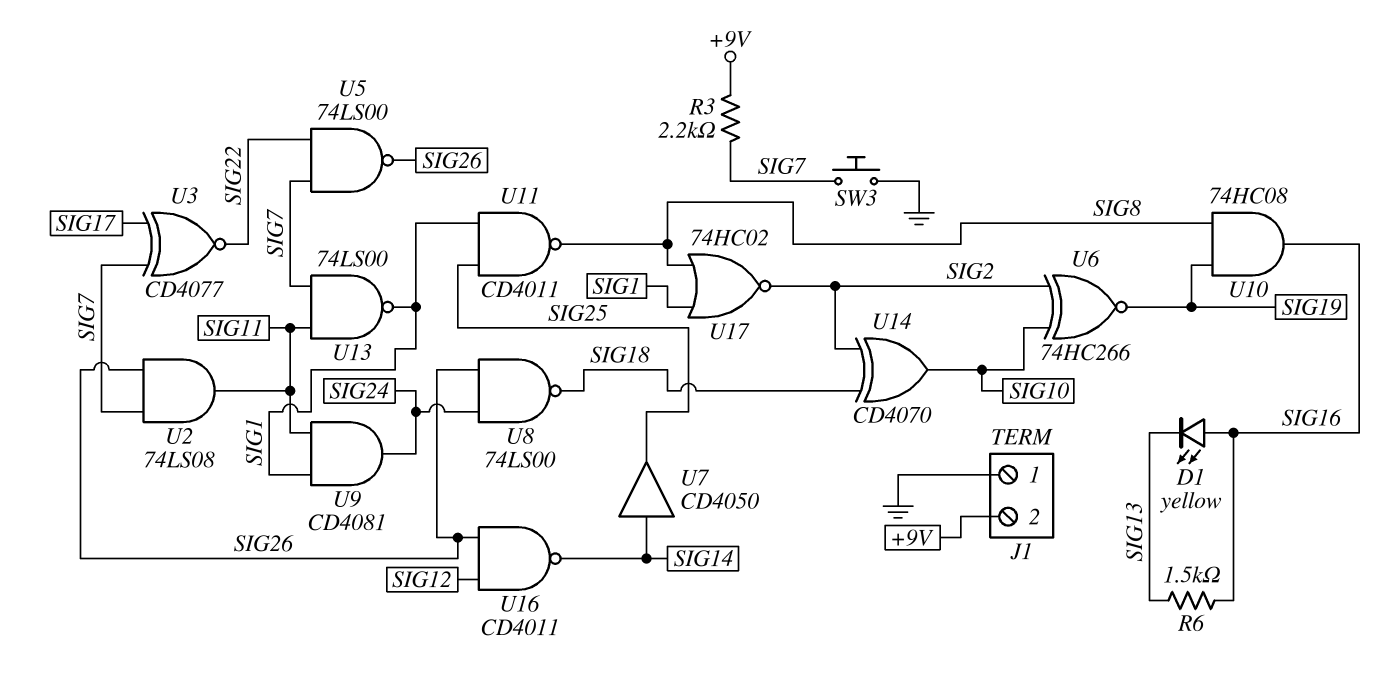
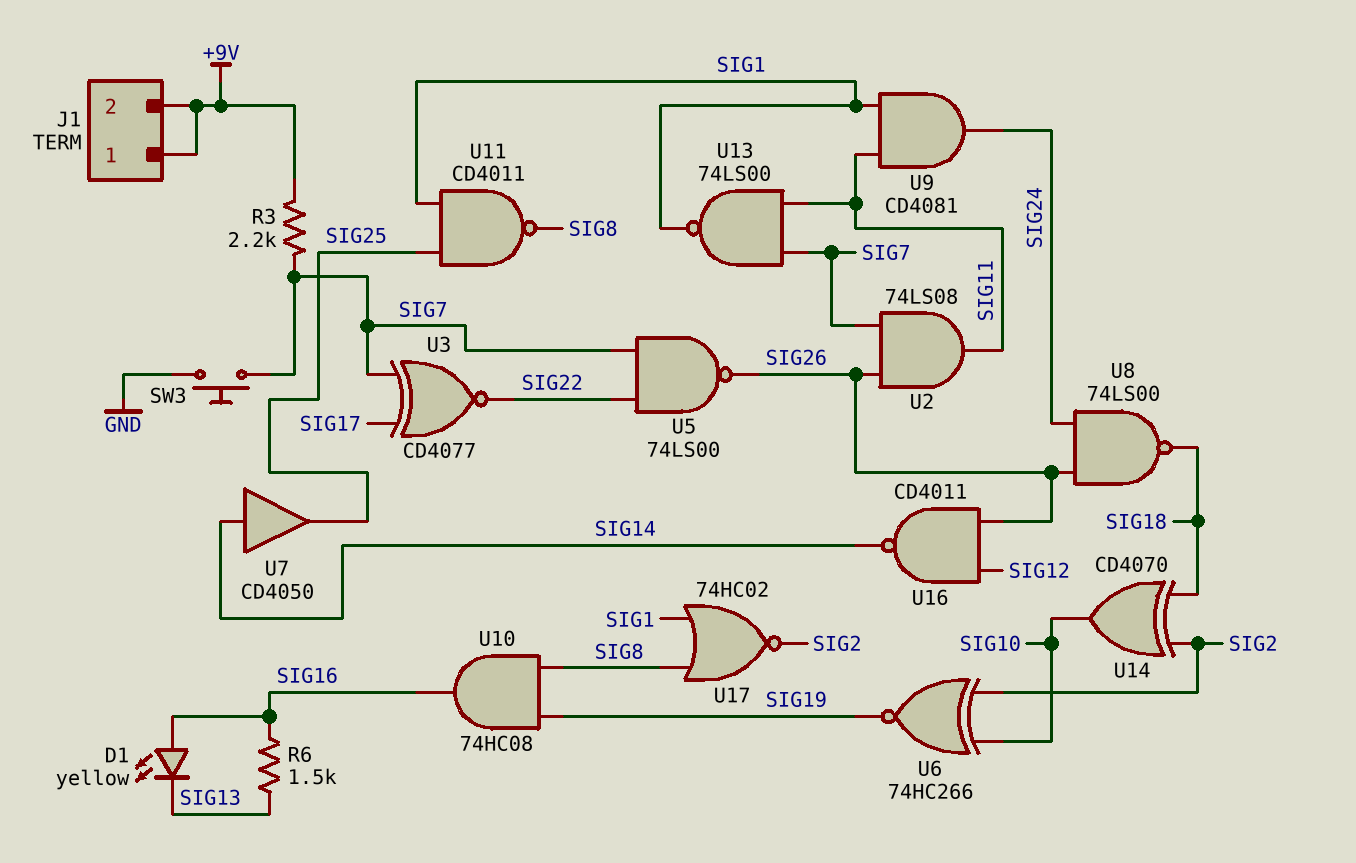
J1 pin 1: GND -> +9V

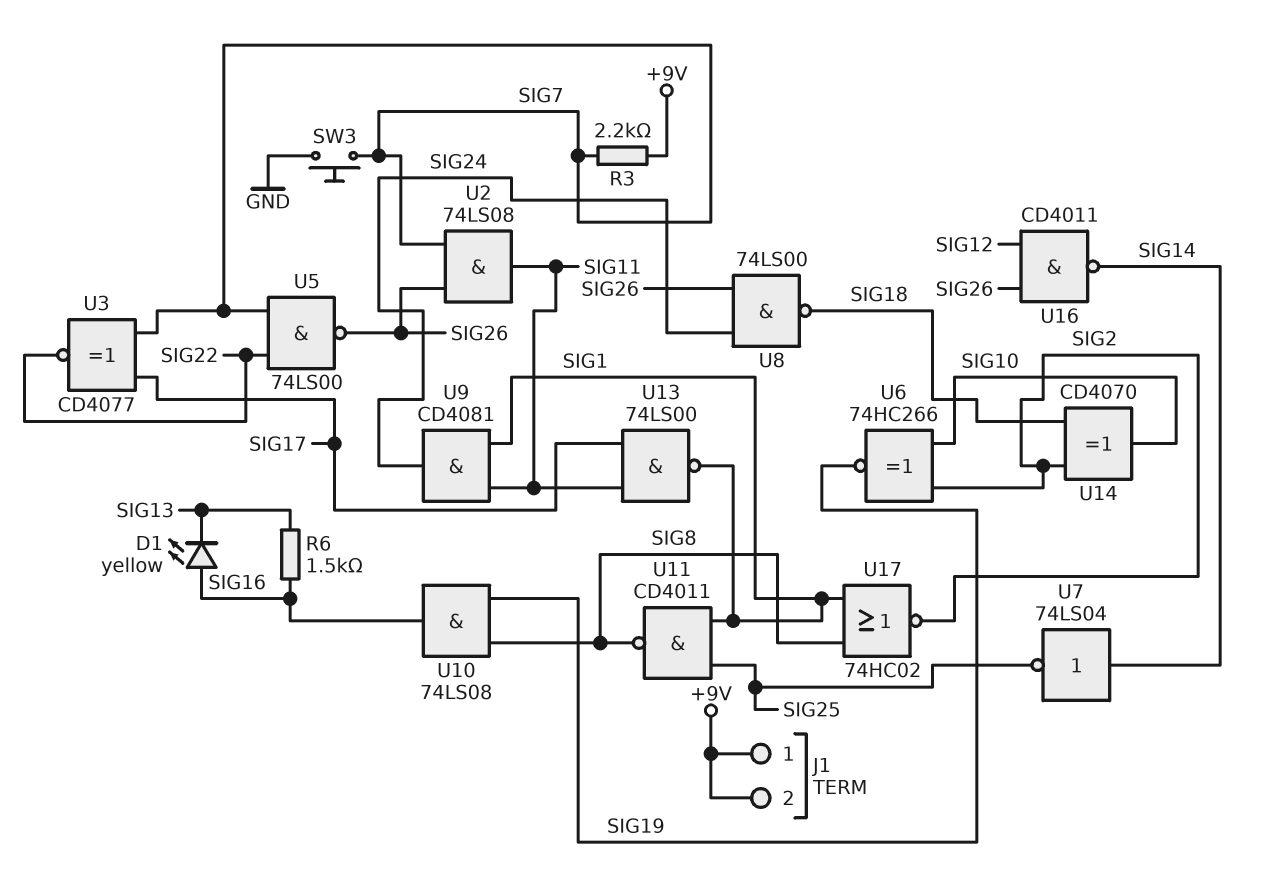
U7: buffer CD4050 (in SIG14, out SIG25) -> NOT 74LS04 (in SIG14, out SIG25)
U10: AND 74HC08 (in SIG8, in SIG19, out SIG16) -> AND 74LS08 (in SIG8, in SIG19, out SIG16)
U13: NAND 74LS00 (in SIG7, in SIG11, out SIG1) -> NAND 74LS00 (in SIG11, in SIG17, out SIG1)

